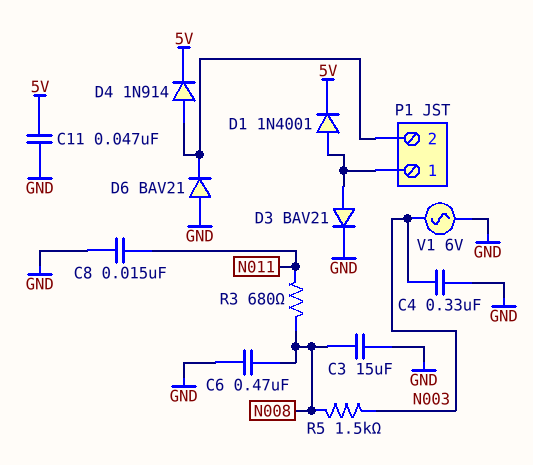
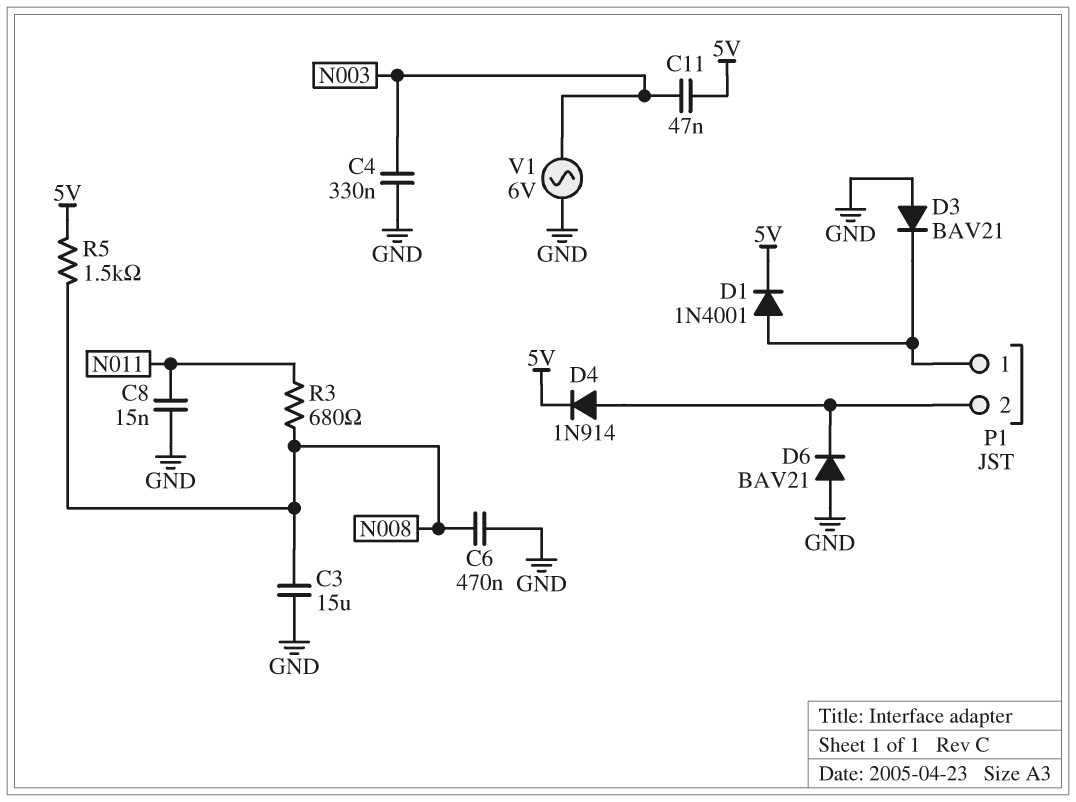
C11: 47nF (5V, GND) -> 47nF (5V, N003)
D3: diode BAV21 (A P1/1, K GND) -> diode BAV21 (A GND, K P1/1)
R5: 1.5k (N003, N008) -> 1.5k (5V, N008)

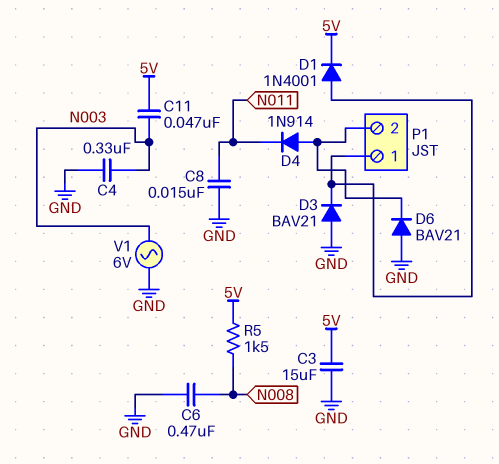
C3: 15uF (GND, N008) -> 15uF (5V, GND)
D4: diode 1N914 (A P1/2, K 5V) -> diode 1N914 (A P1/2, K N011)
R3: 680 (N008, N011) -> none

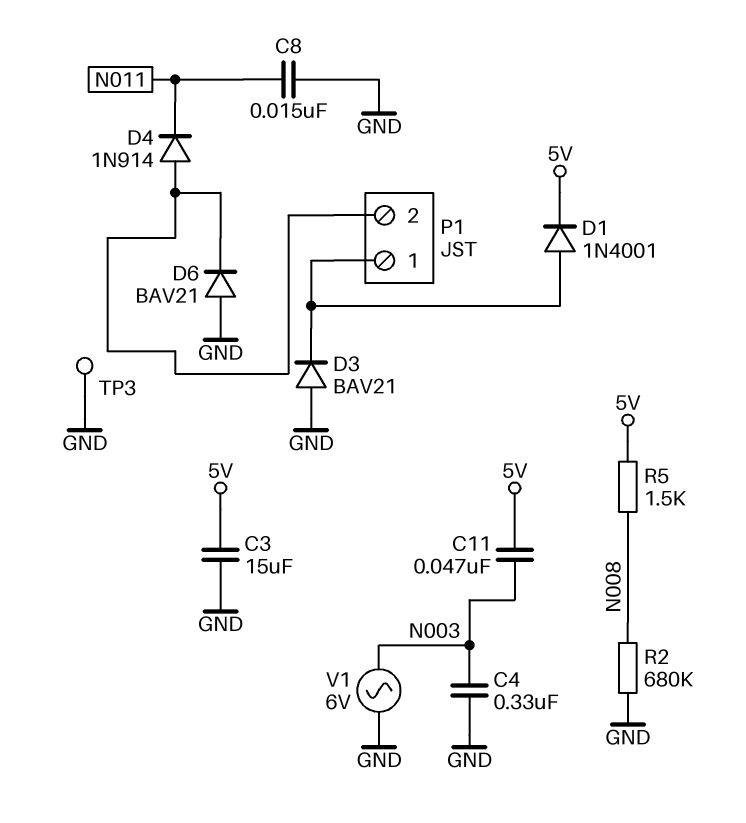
C6: 470nF (GND, N008) -> none
R2: none -> 680k (GND, N008)
TP3: none -> test point (GND)

